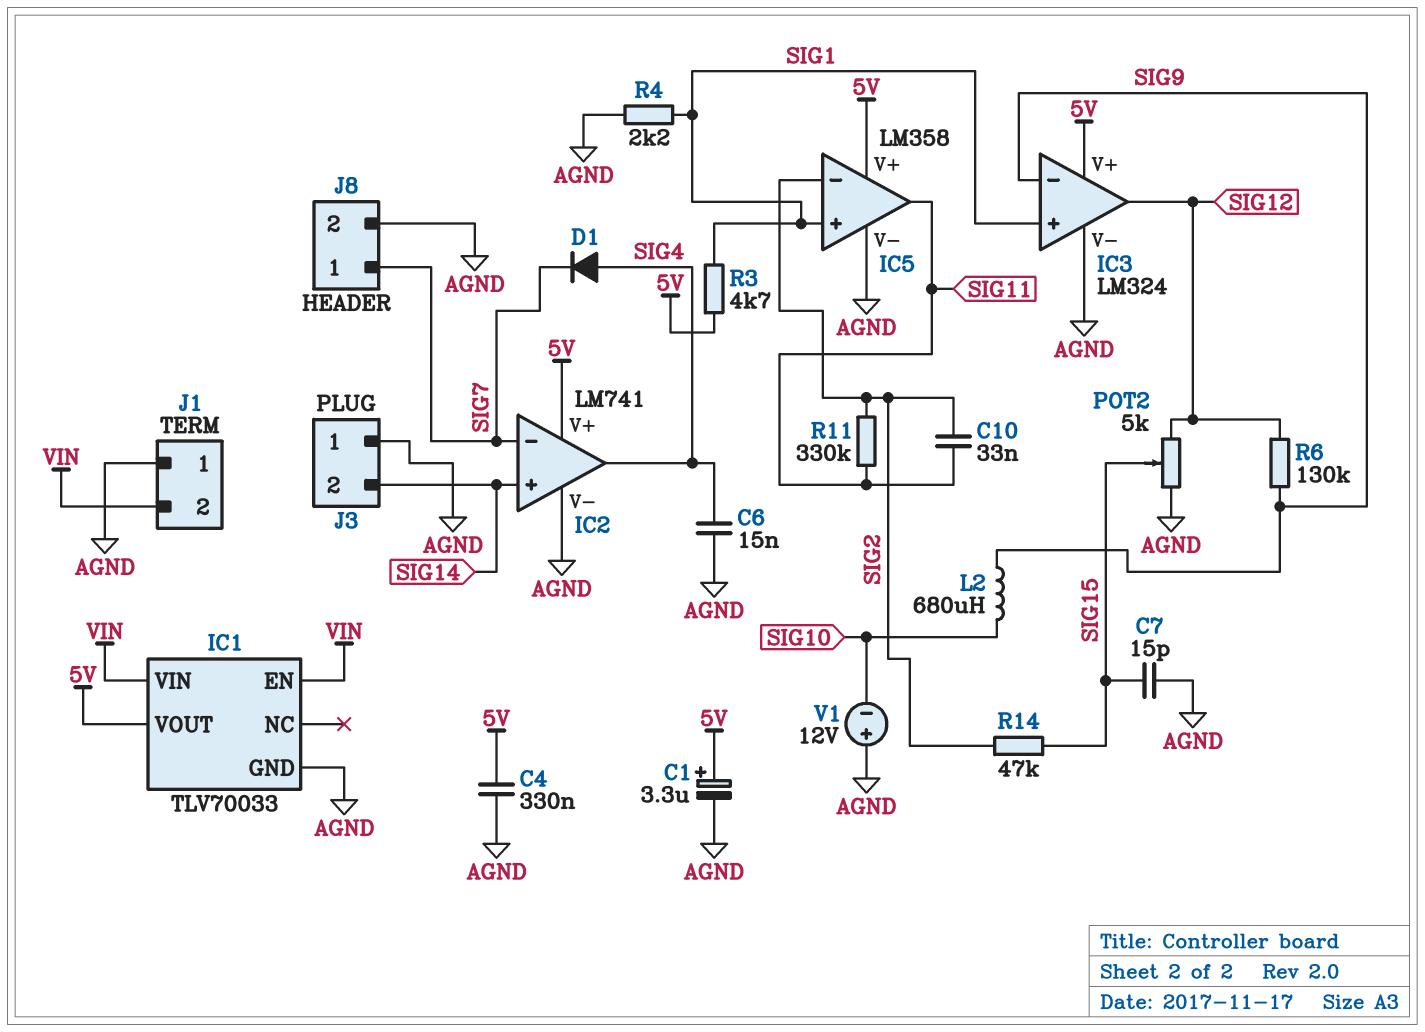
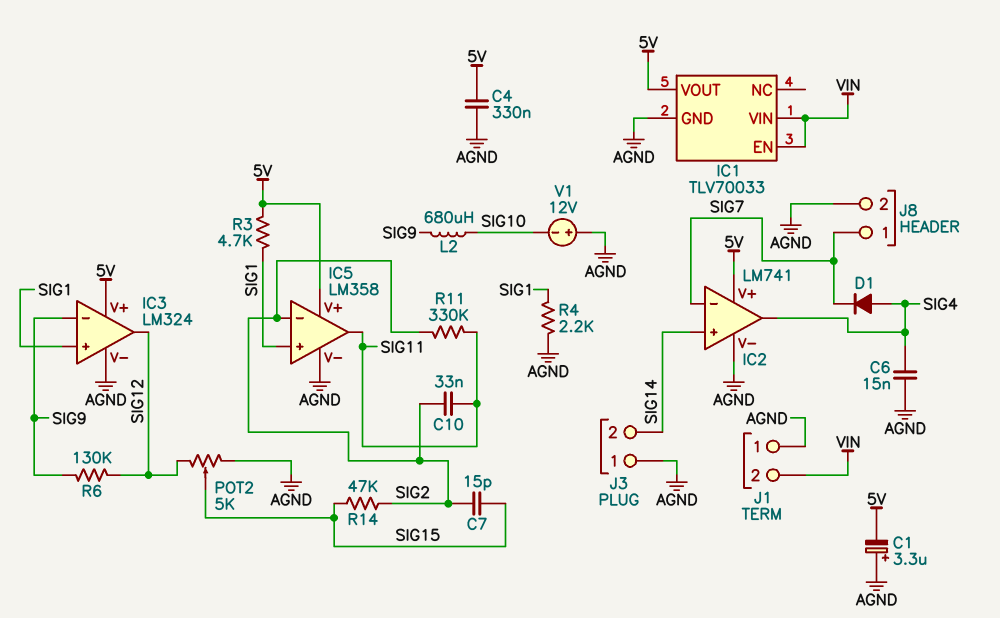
C1: 3.3uF (plus 5V, minus AGND) -> 3.3uF (plus AGND, minus 5V)
C7: 15pF (AGND, SIG15) -> 15pF (SIG2, SIG15)

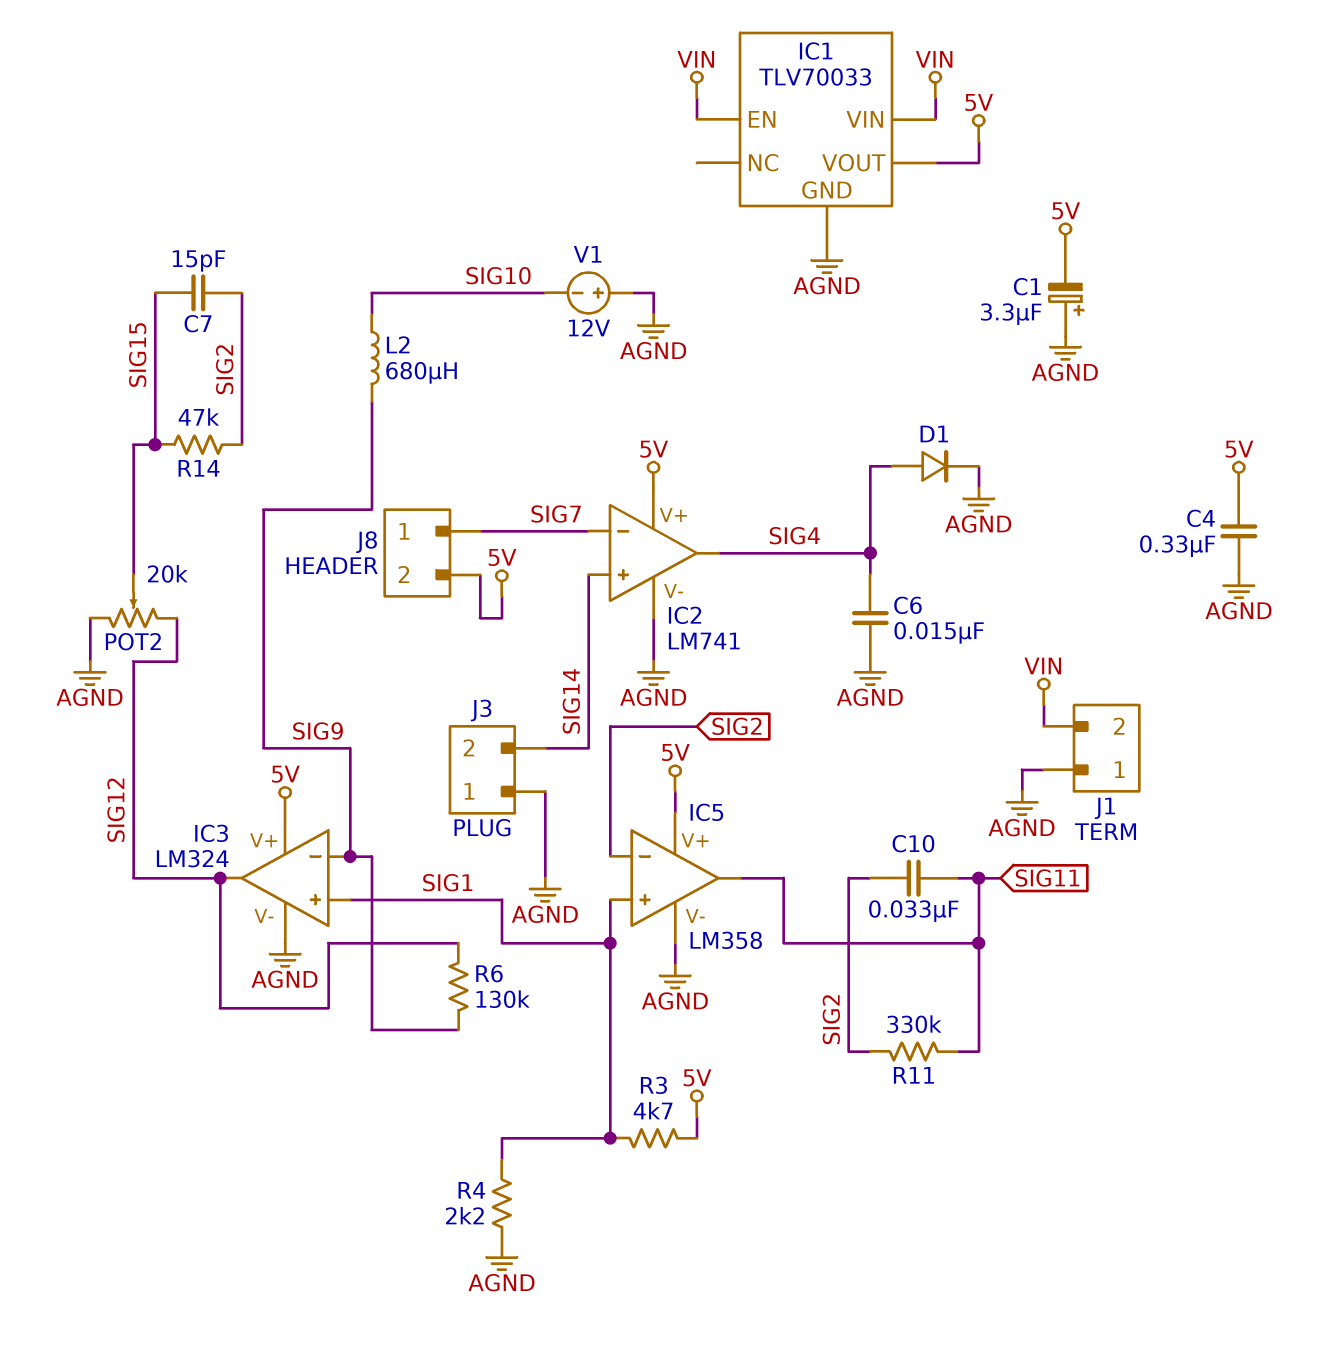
D1: diode (A SIG4, K SIG7) -> diode (A SIG4, K AGND)
J8 pin 2: AGND -> 5V
POT2: 5k (AGND, SIG12, wiper SIG15) -> 20k (AGND, SIG12, wiper SIG15)

